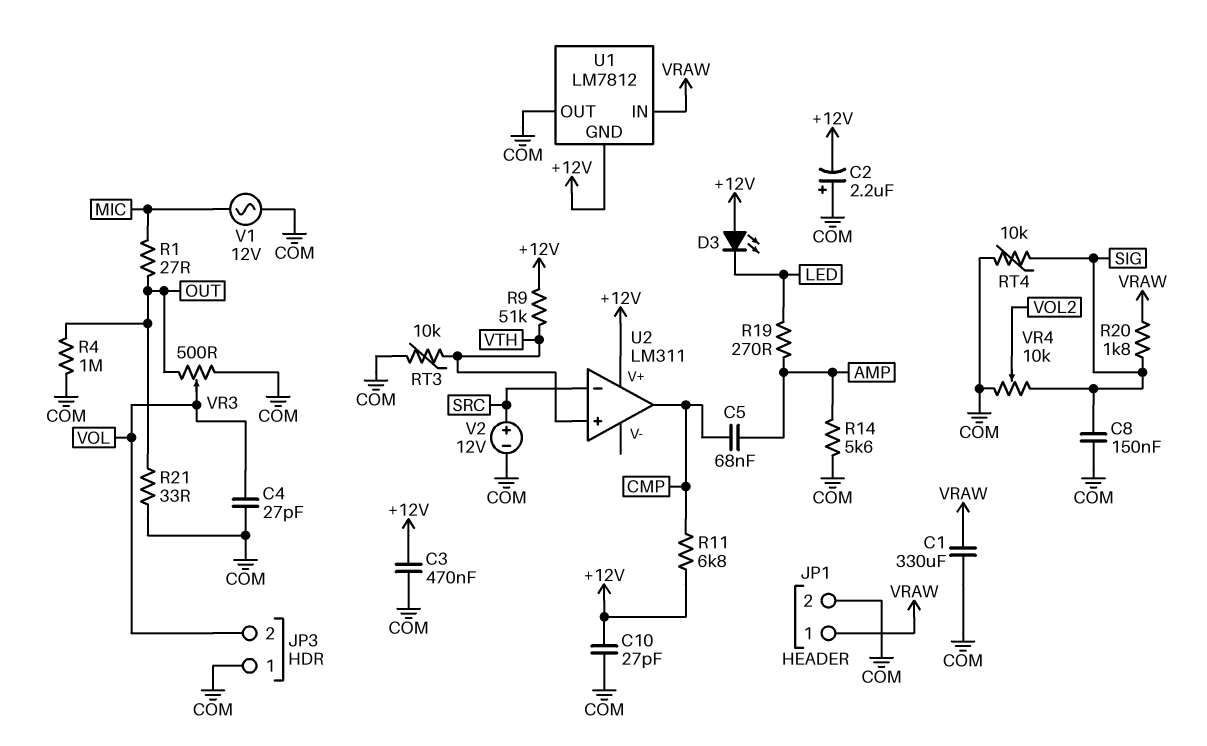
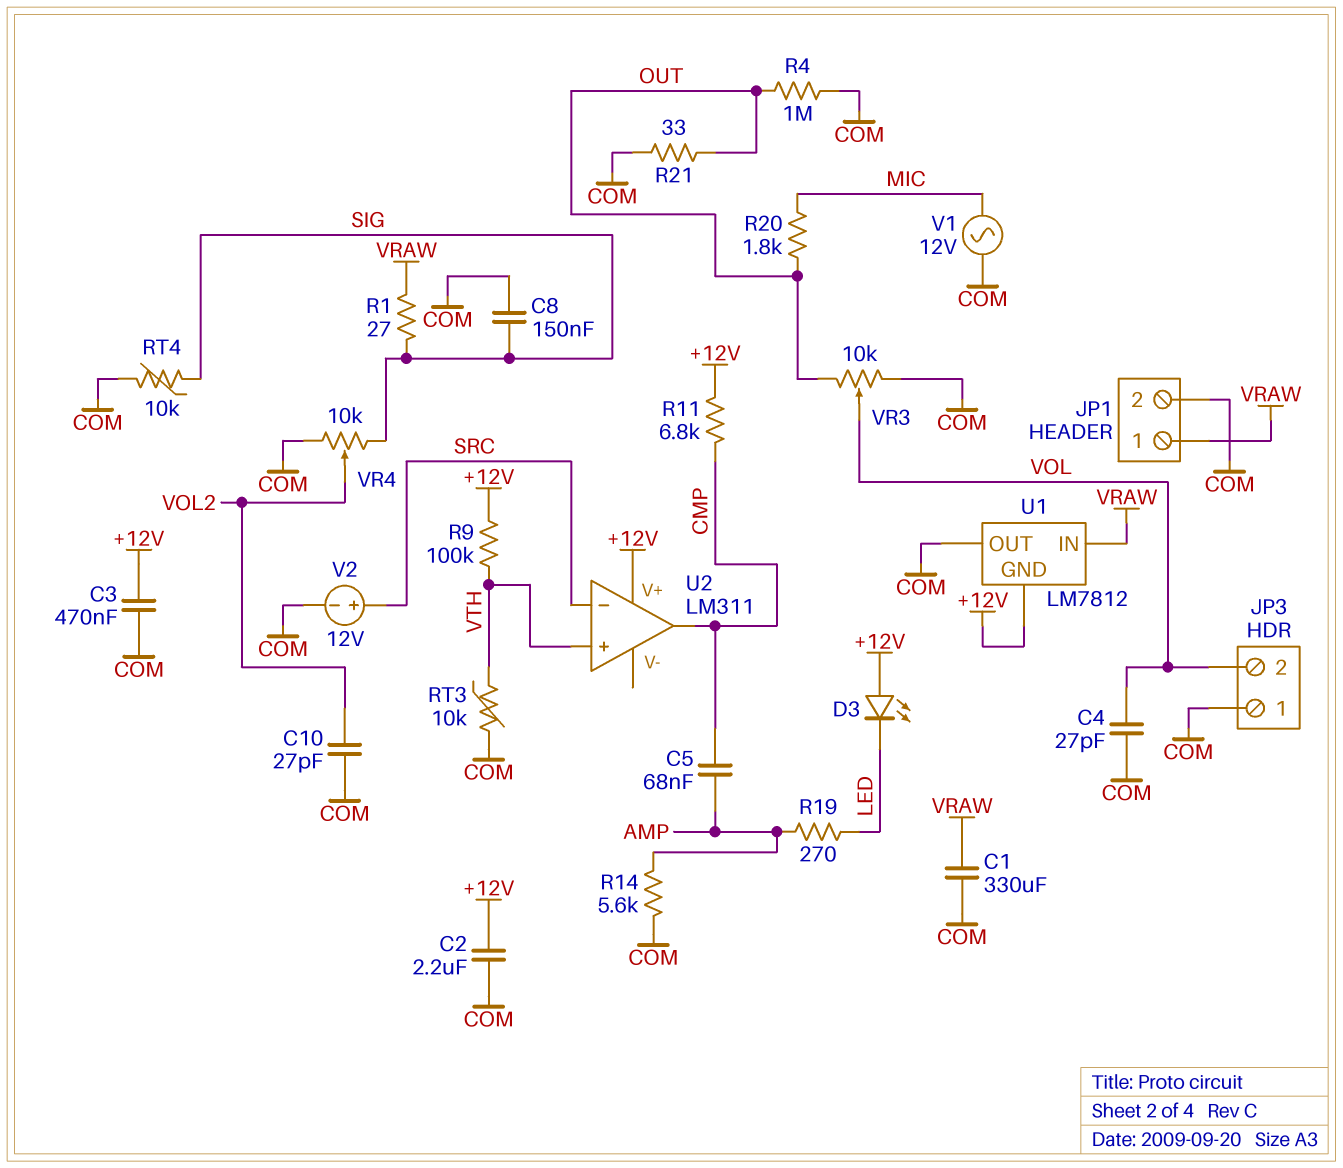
C2: 2.2uF (plus COM, minus +12V) -> 2.2uF (+12V, COM)
C10: 27pF (+12V, COM) -> 27pF (COM, VOL2)
R1: 27 (MIC, OUT) -> 27 (SIG, VRAW)
R9: 51k (+12V, VTH) -> 100k (+12V, VTH)
R20: 1.8k (SIG, VRAW) -> 1.8k (MIC, OUT)
VR3: 500 (COM, OUT, wiper VOL) -> 10k (COM, OUT, wiper VOL)

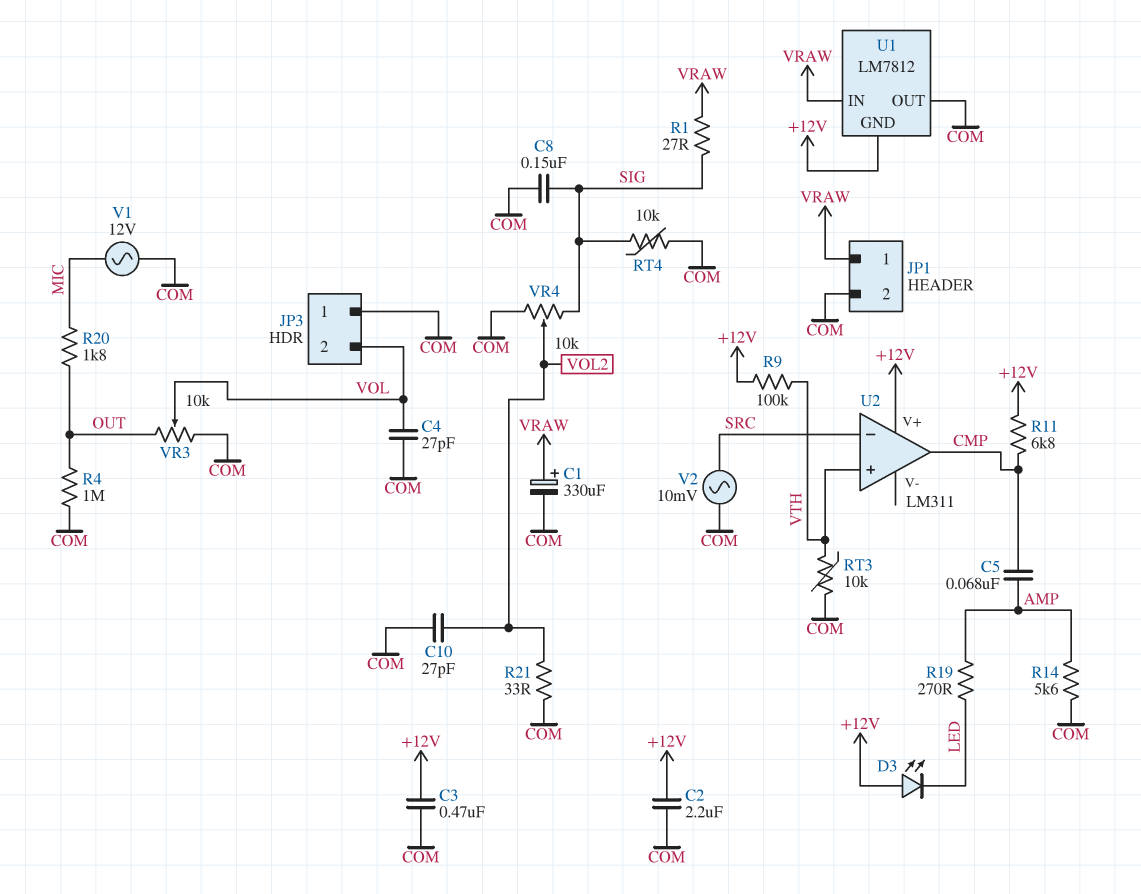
C1: 330uF (COM, VRAW) -> 330uF (plus VRAW, minus COM)
R21: 33 (COM, OUT) -> 33 (COM, VOL2)
V2: 12V (plus SRC, minus COM) -> AC 10mV (COM, SRC)

